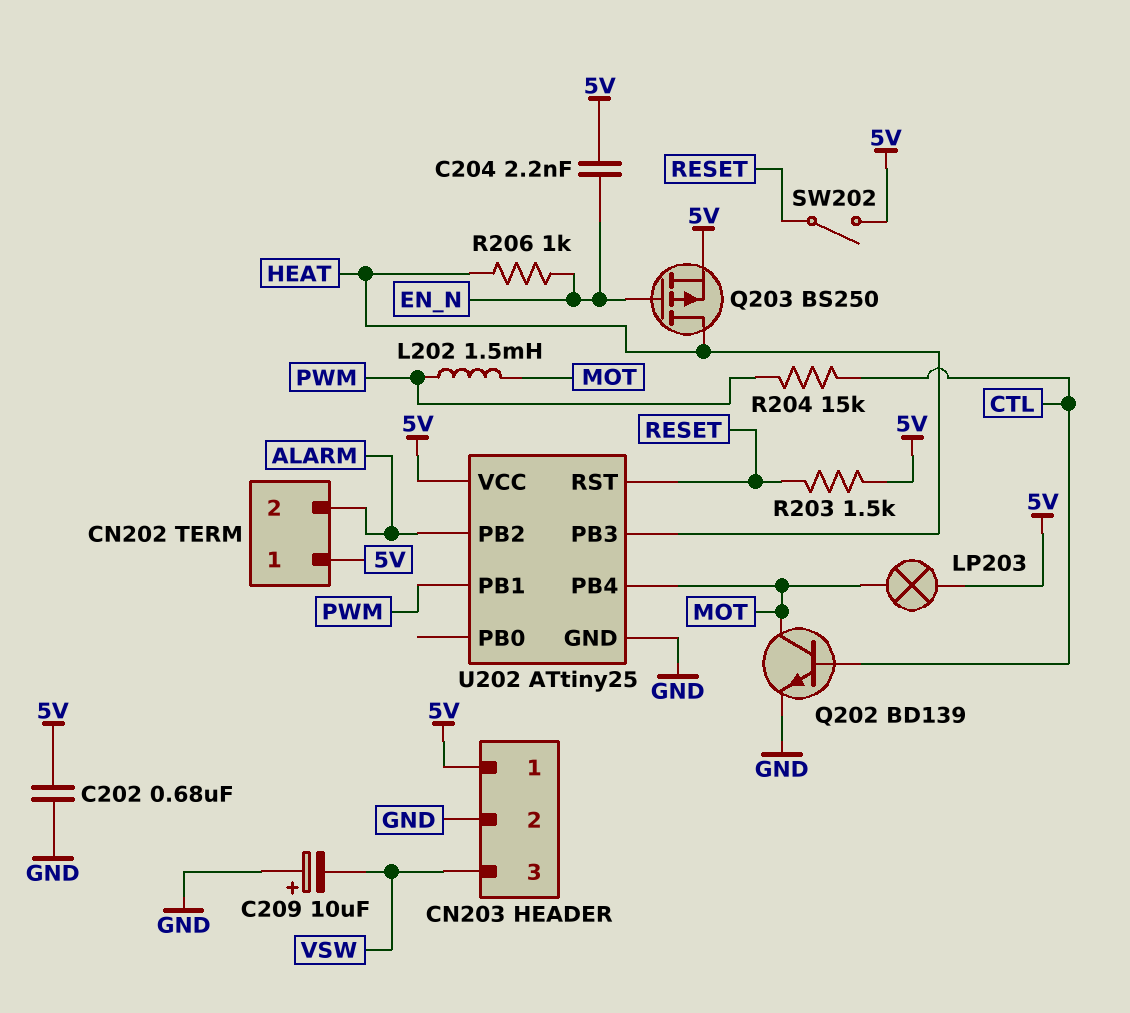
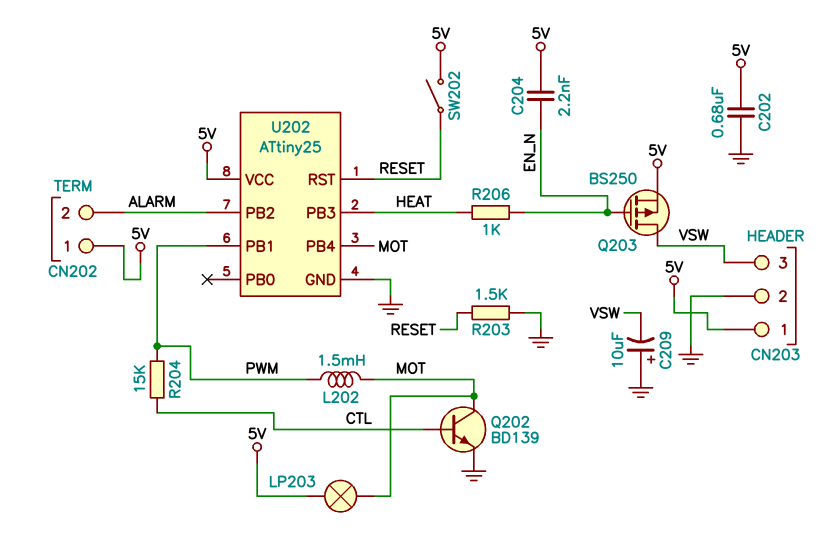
Q203: PMOS BS250 (G EN_N, D HEAT, S 5V) -> PMOS BS250 (G EN_N, D VSW, S 5V)
R203: 1.5k (5V, RESET) -> 1.5k (GND, RESET)

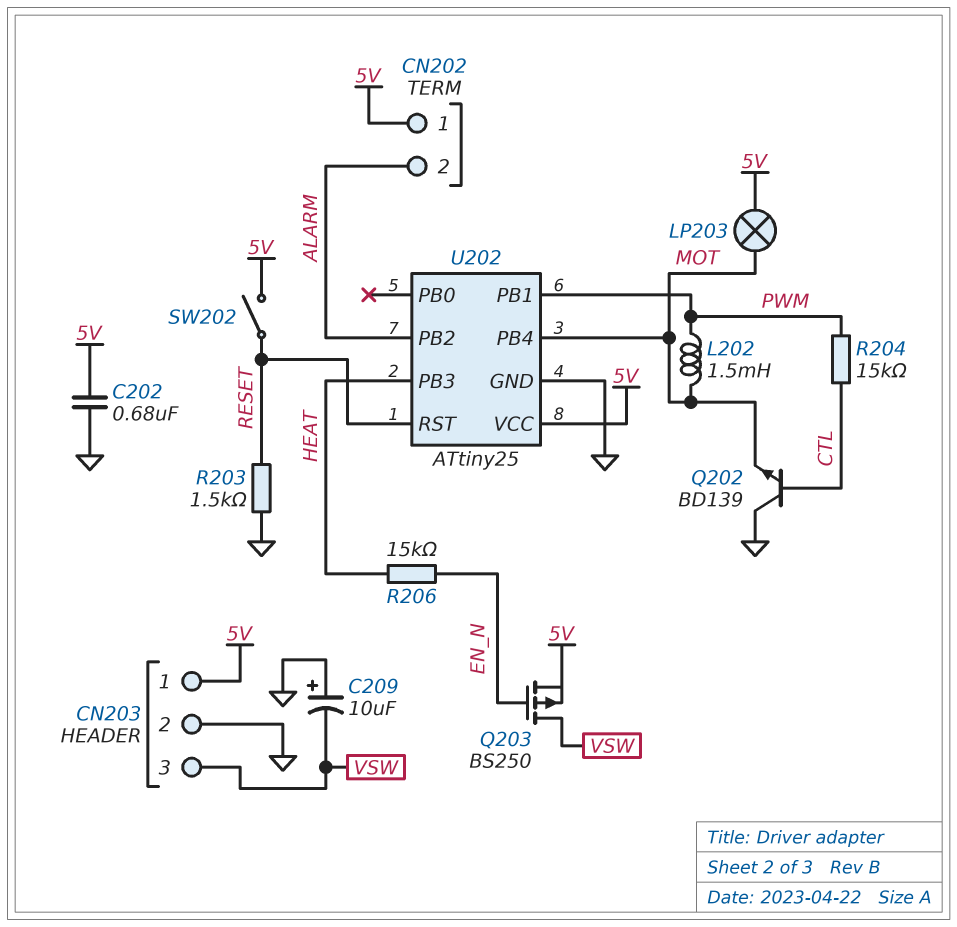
C204: 2.2nF (5V, EN_N) -> none
Q202: NPN BD139 (B CTL, C MOT, E GND) -> NPN BD139 (B CTL, C GND, E MOT)
R206: 1k (EN_N, HEAT) -> 15k (EN_N, HEAT)

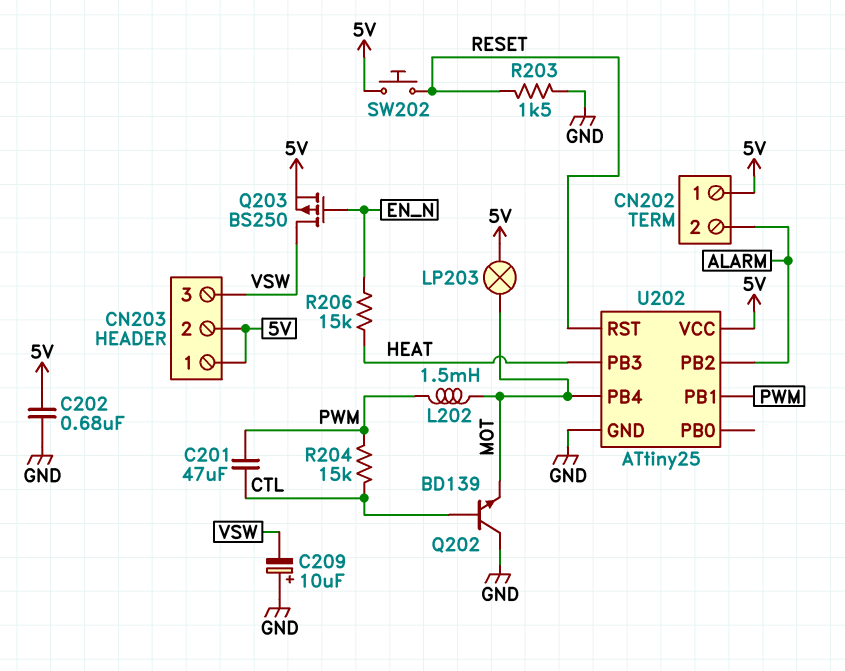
C201: none -> 47uF (CTL, PWM)
CN203 pin 2: GND -> 5V
SW202: switch (5V, RESET) -> button (5V, RESET)

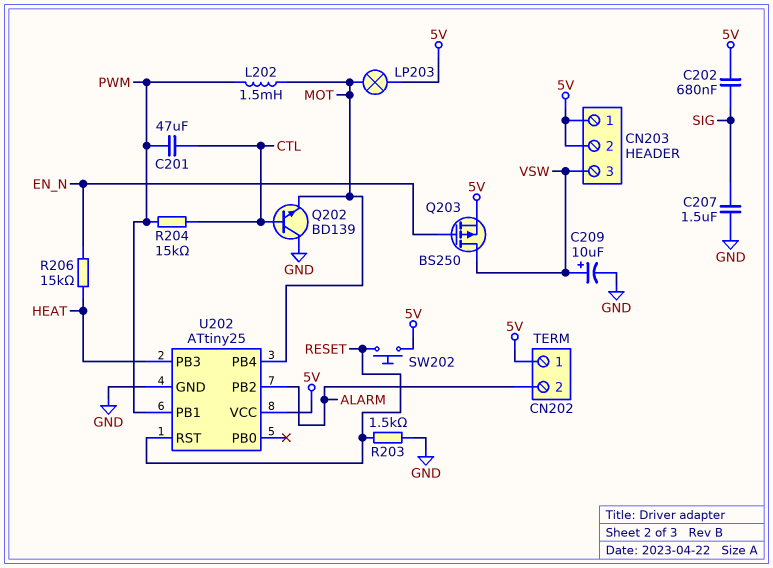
C202: 680nF (5V, GND) -> 680nF (5V, SIG)
C207: none -> 1.5uF (GND, SIG)
C209: 10uF (plus GND, minus VSW) -> 10uF (plus VSW, minus GND)

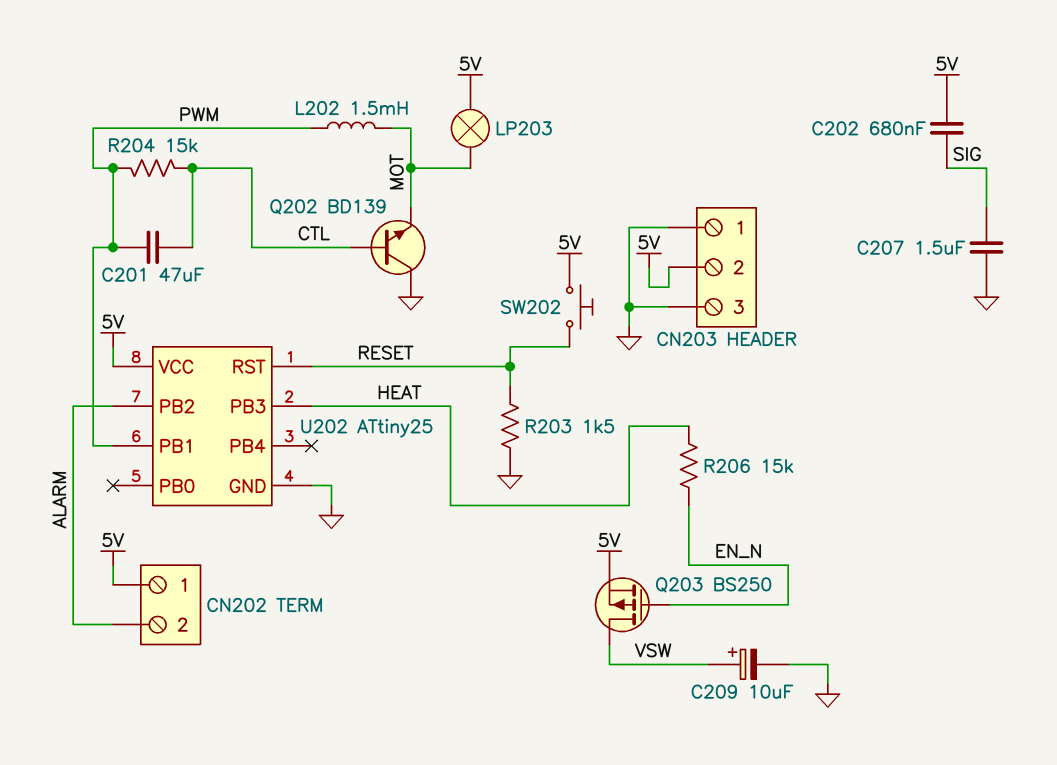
CN203 pin 1: 5V -> GND
CN203 pin 3: VSW -> GND
U202 pin PB4: MOT -> none

